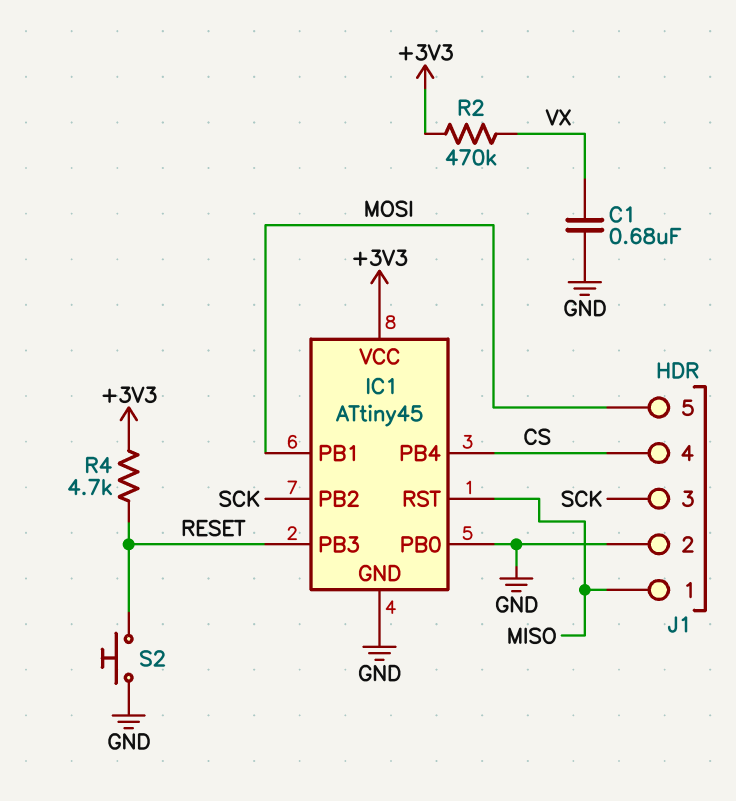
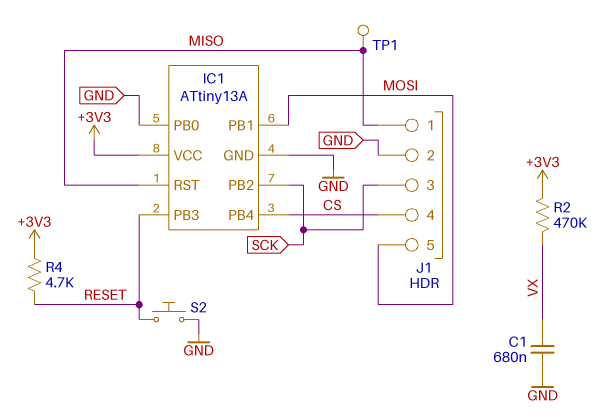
IC1: ATtiny45 -> ATtiny13A
TP1: none -> test point (MISO)

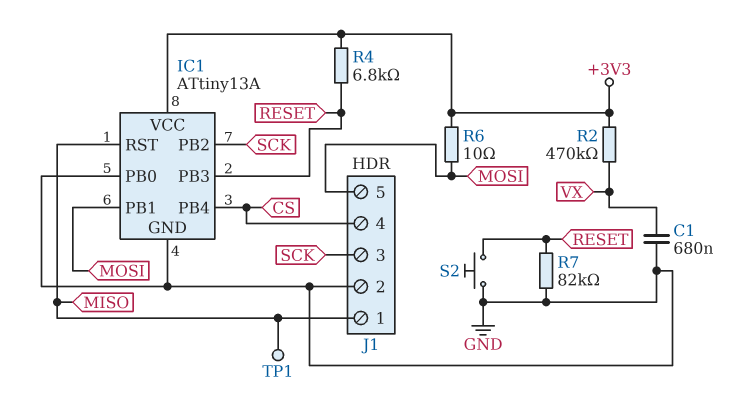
R4: 4.7k (+3V3, RESET) -> 6.8k (+3V3, RESET)
R6: none -> 10 (+3V3, MOSI)
R7: none -> 82k (GND, RESET)

